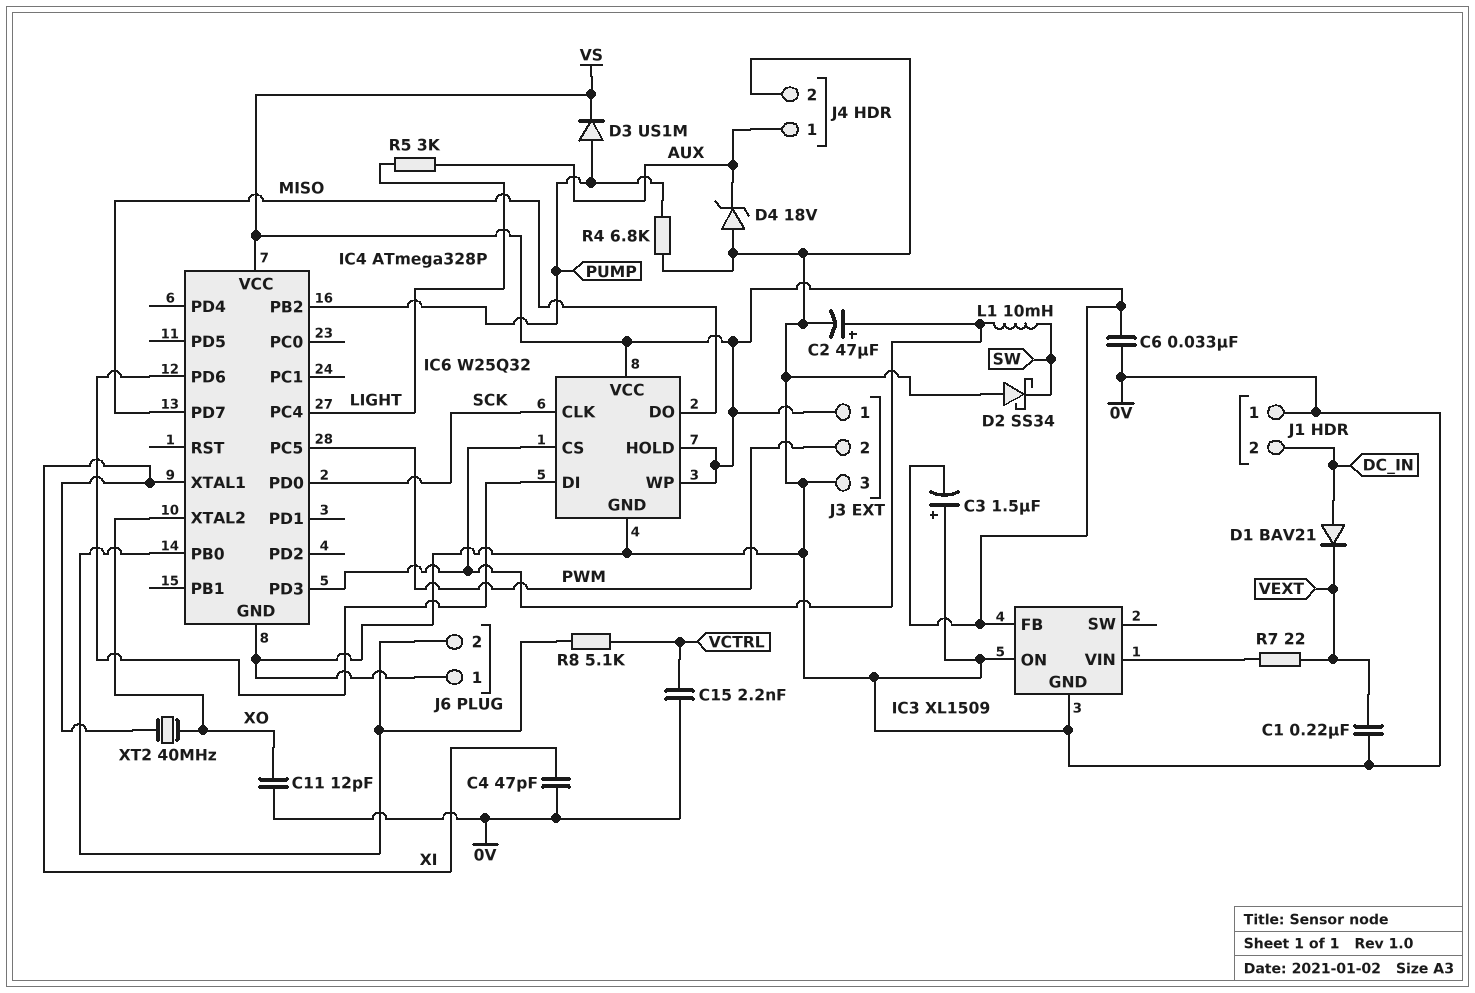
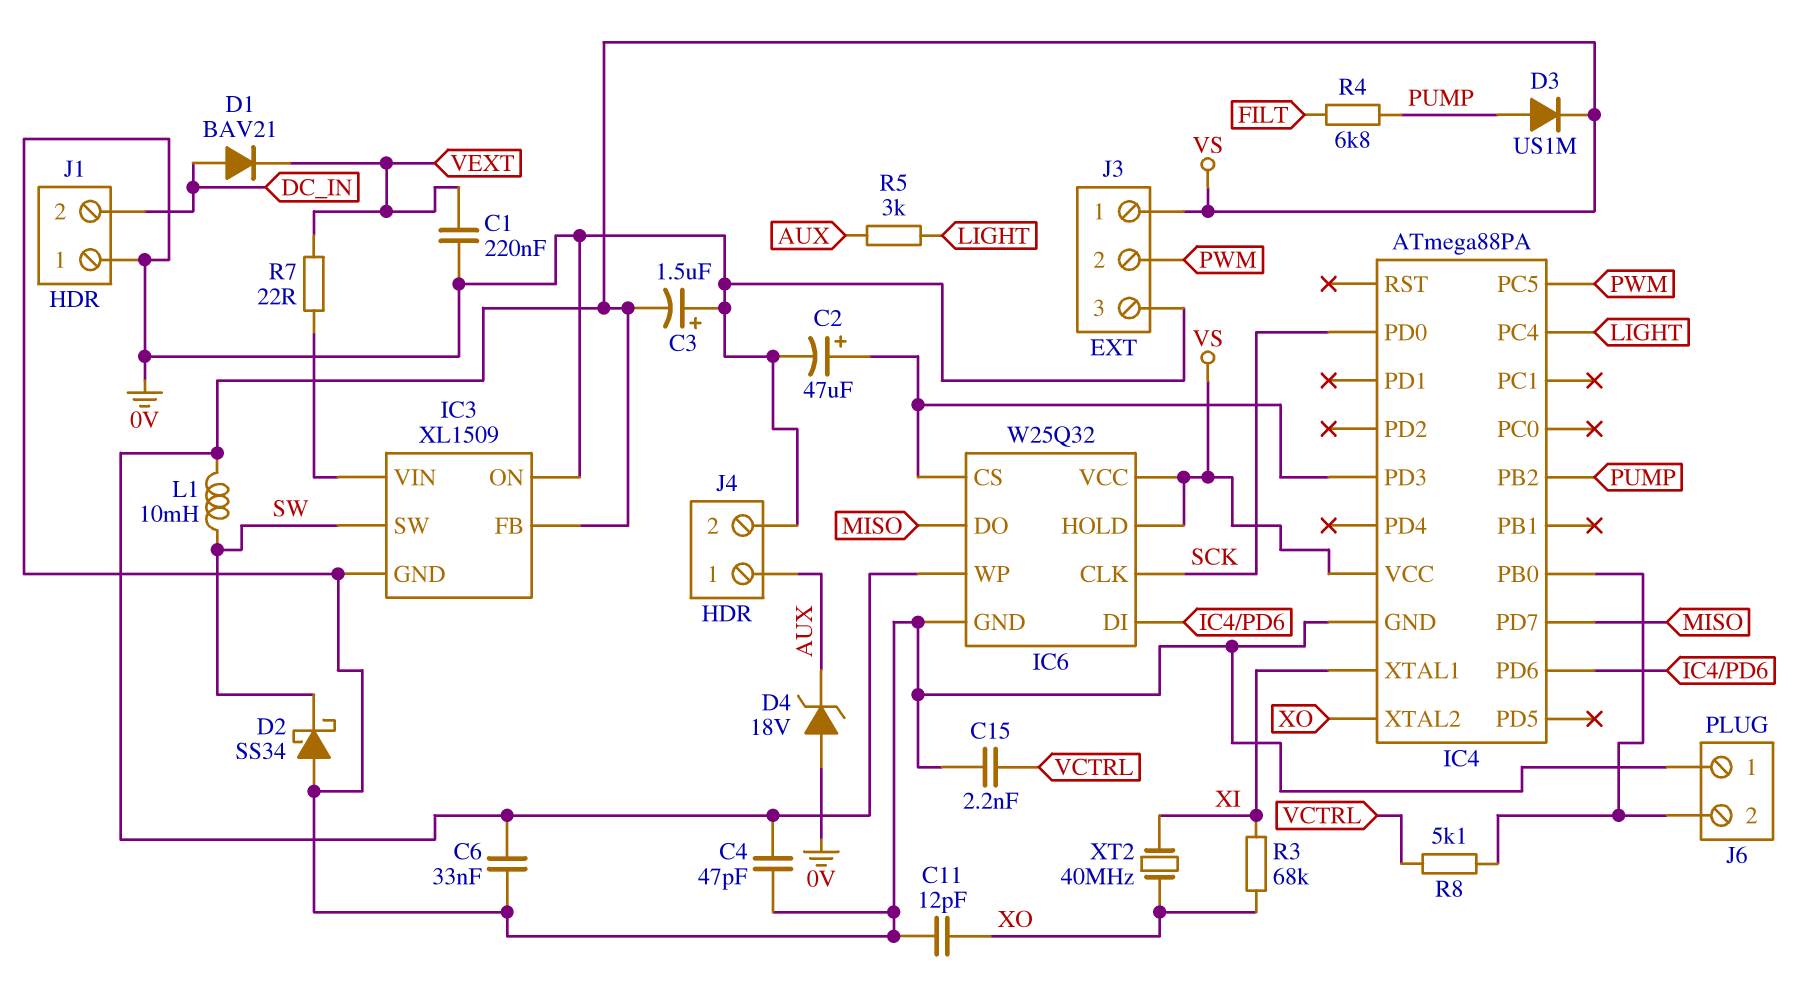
C4: 47pF (0V, XI) -> 47pF (0V, VS)
IC3 pin SW: none -> SW
IC4: ATmega328P -> ATmega88PA
L1: 10mH (IC4/PD3, SW) -> 10mH (SW, VS)
R3: none -> 68k (XI, XO)
R4: 6.8k (0V, PUMP) -> 6.8k (FILT, PUMP)

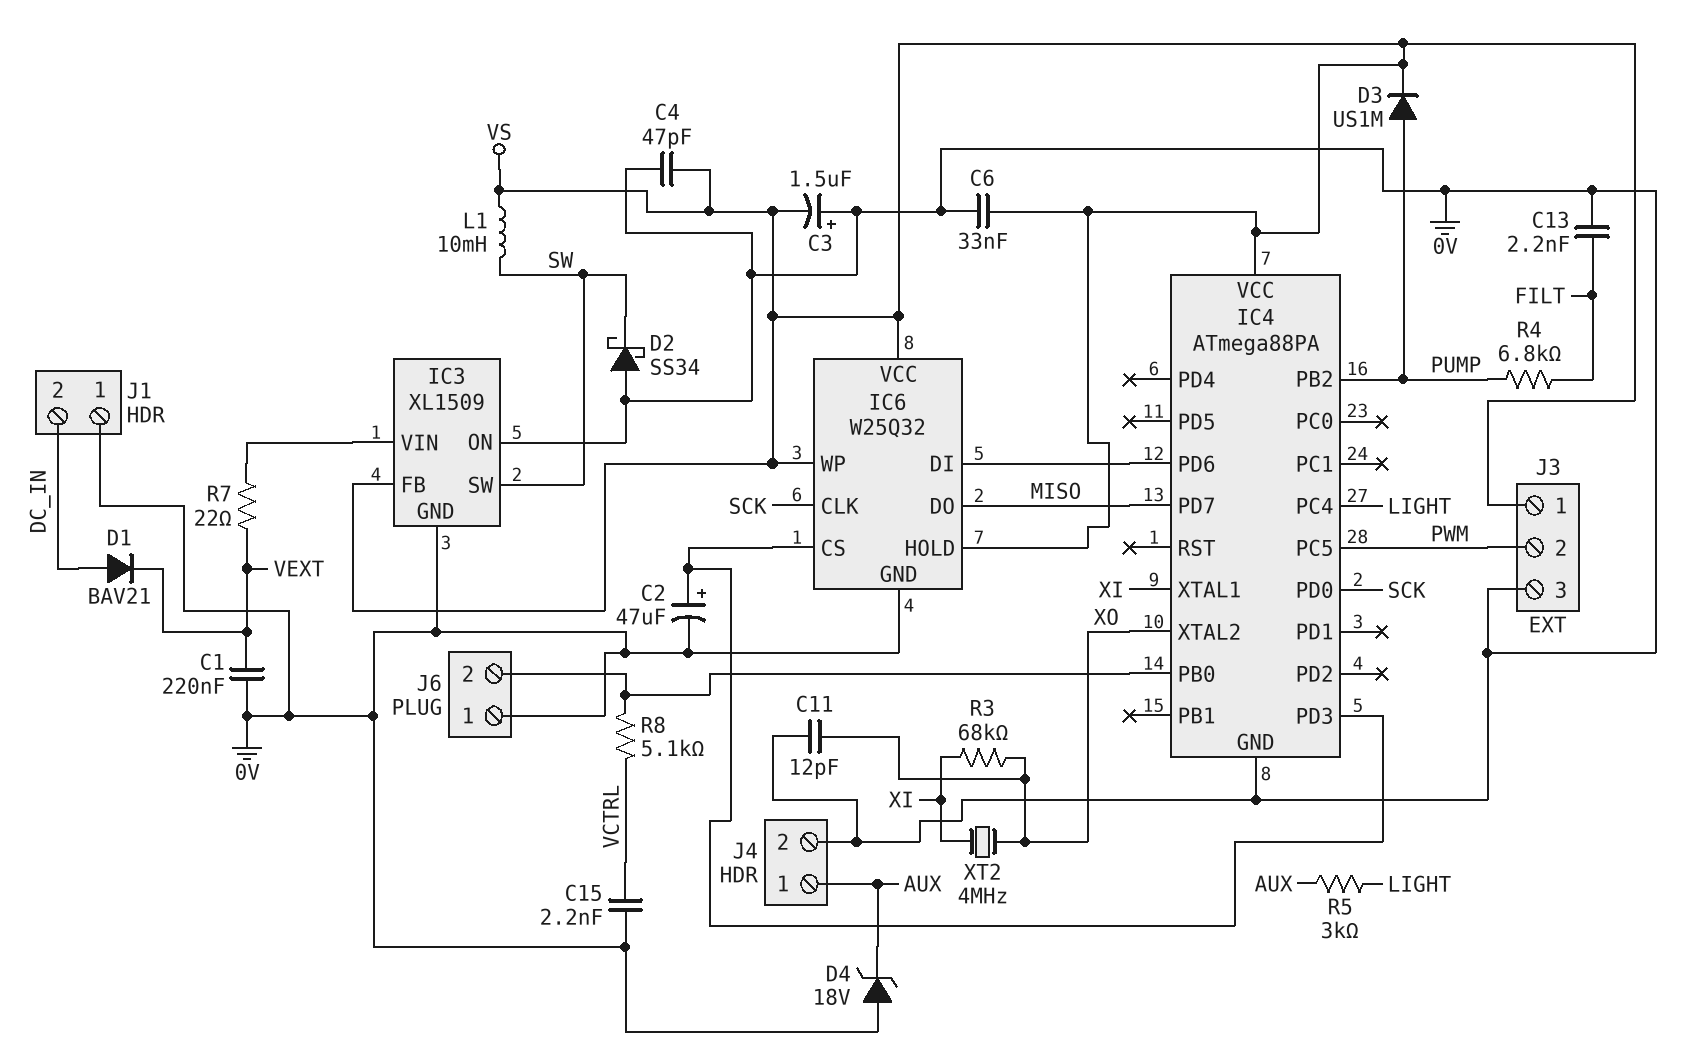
C13: none -> 2.2nF (0V, FILT)
XT2: 40MHz (XI, XO) -> 4MHz (XI, XO)

